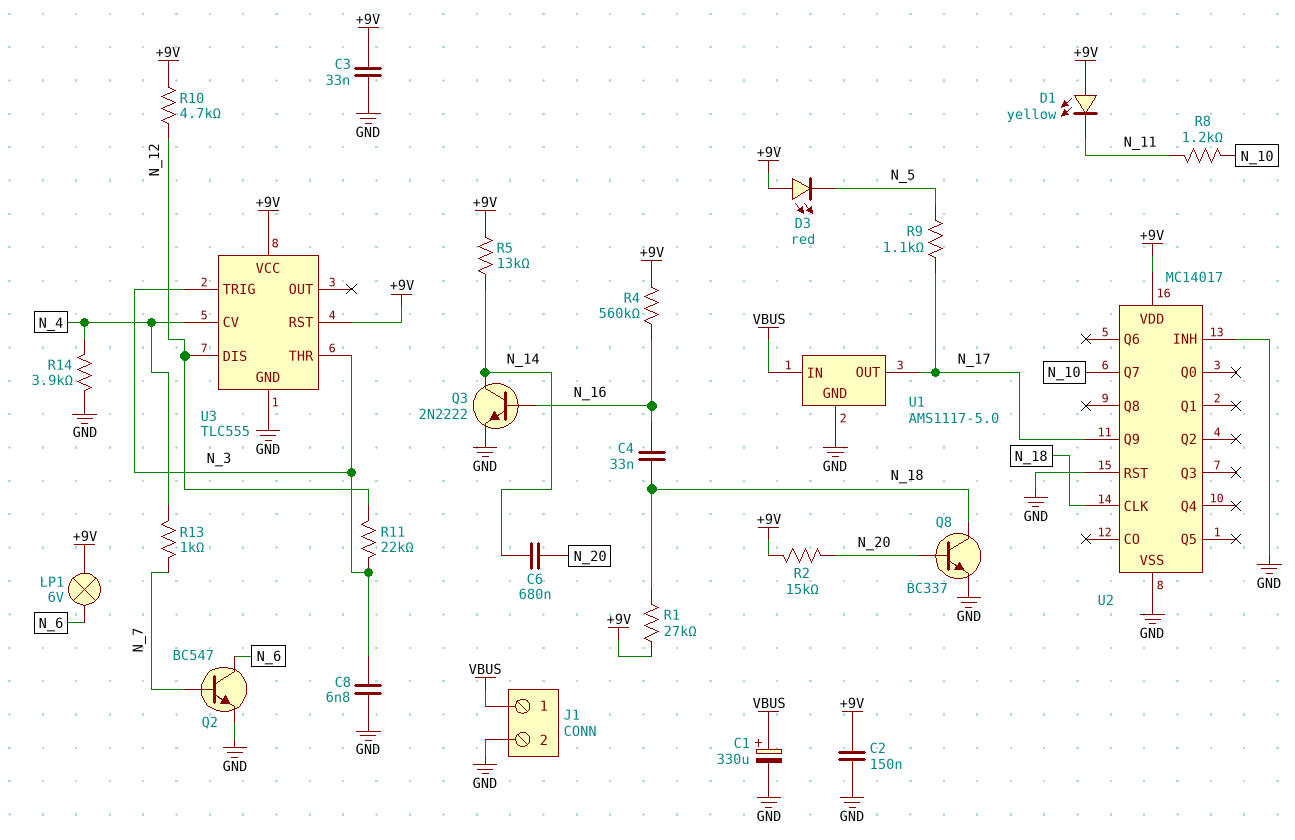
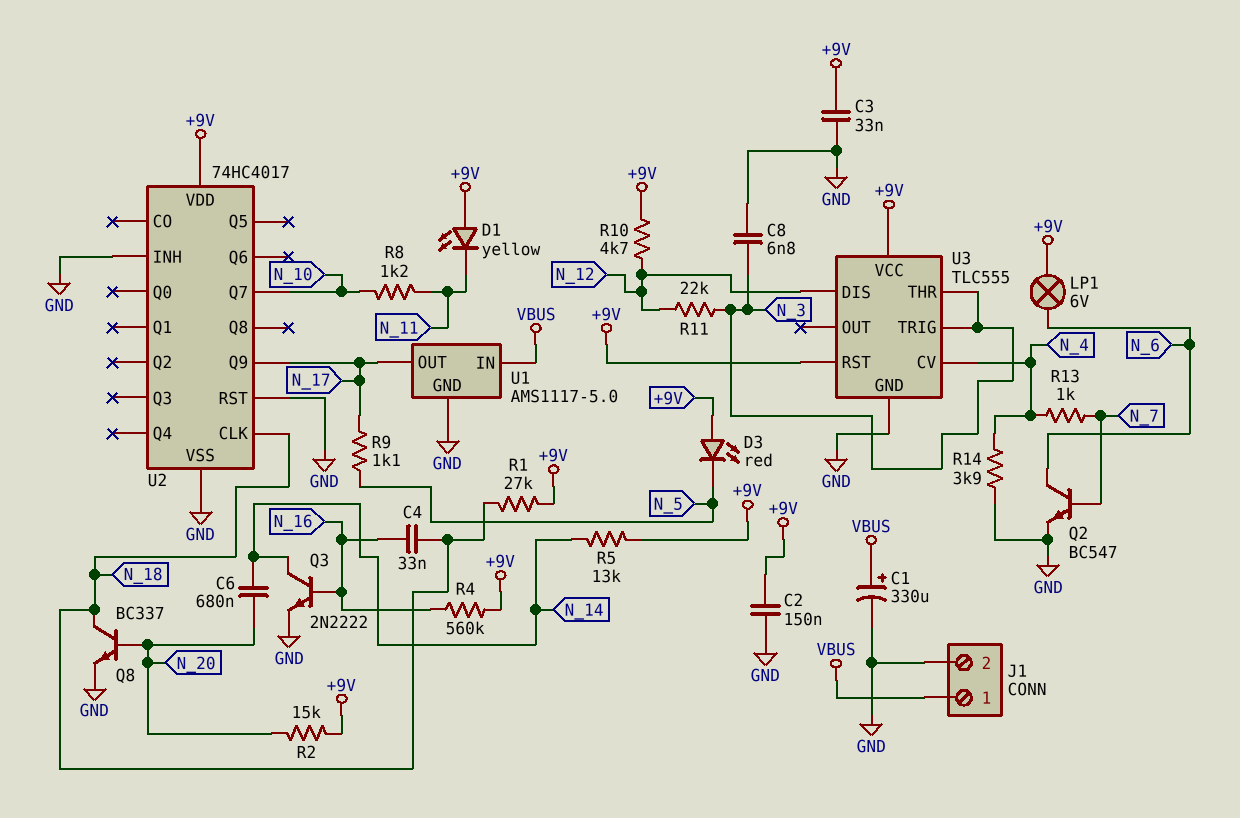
U2: MC14017 -> 74HC4017

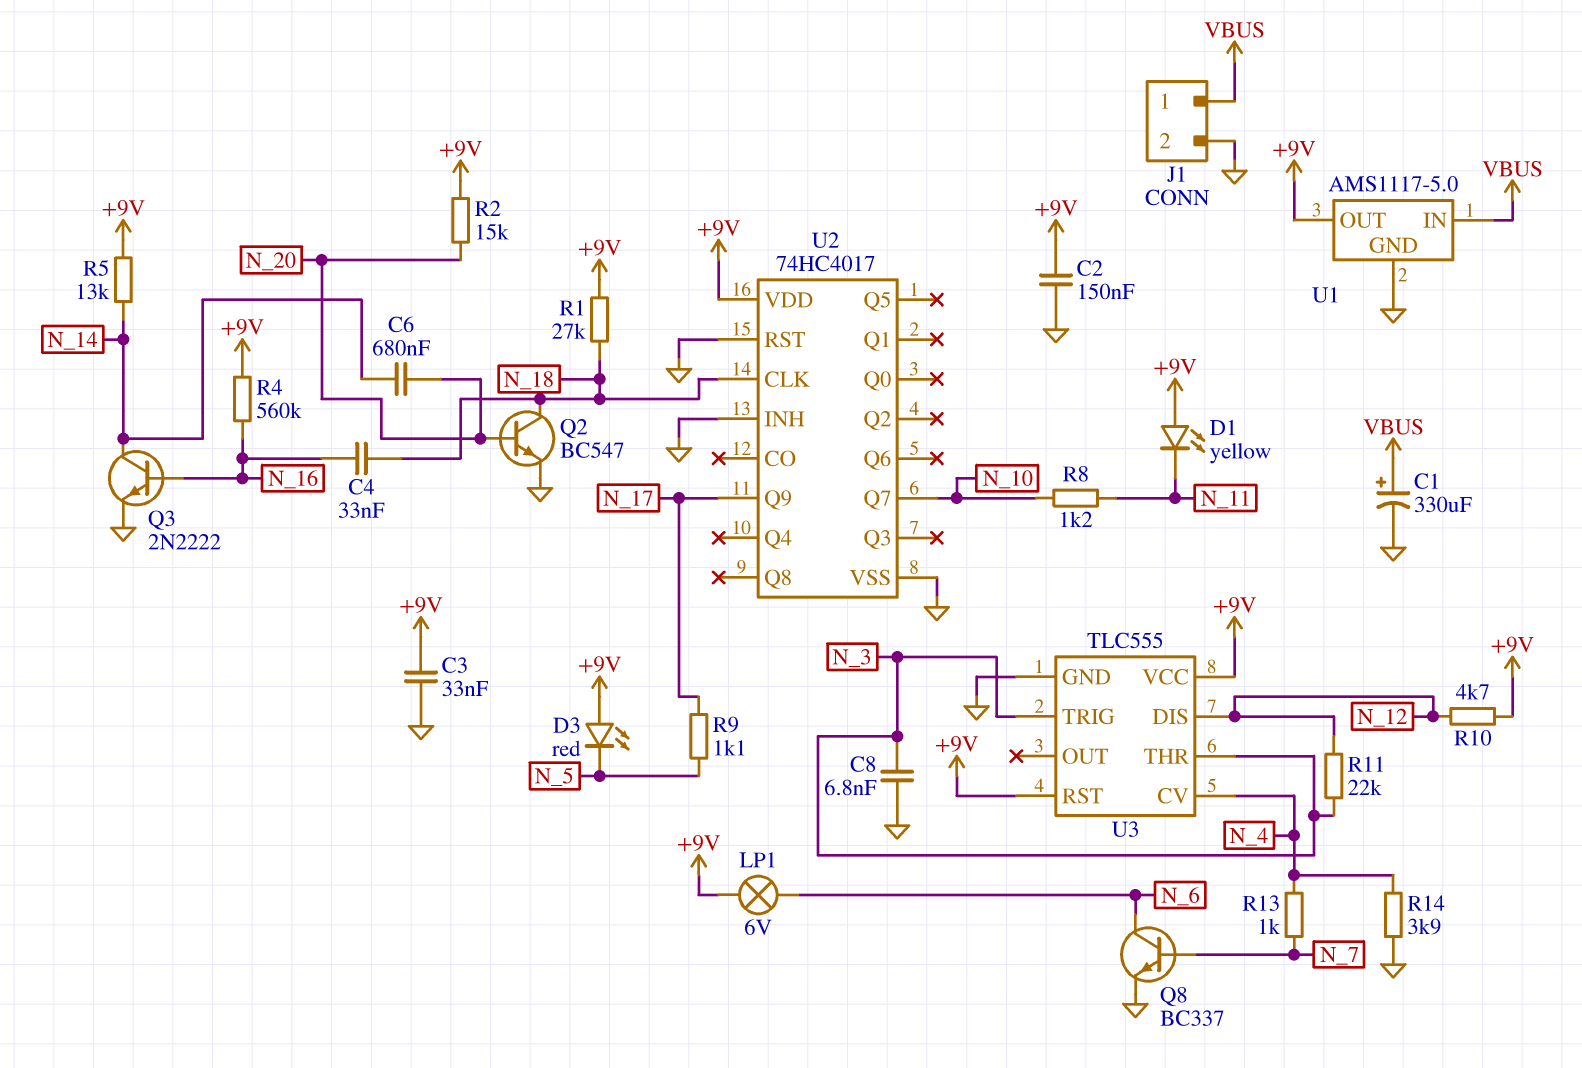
Q2: NPN BC547 (B N_7, C N_6, E GND) -> NPN BC547 (B N_20, C N_18, E GND)
Q8: NPN BC337 (B N_20, C N_18, E GND) -> NPN BC337 (B N_7, C N_6, E GND)
U1 pin OUT: N_17 -> +9V

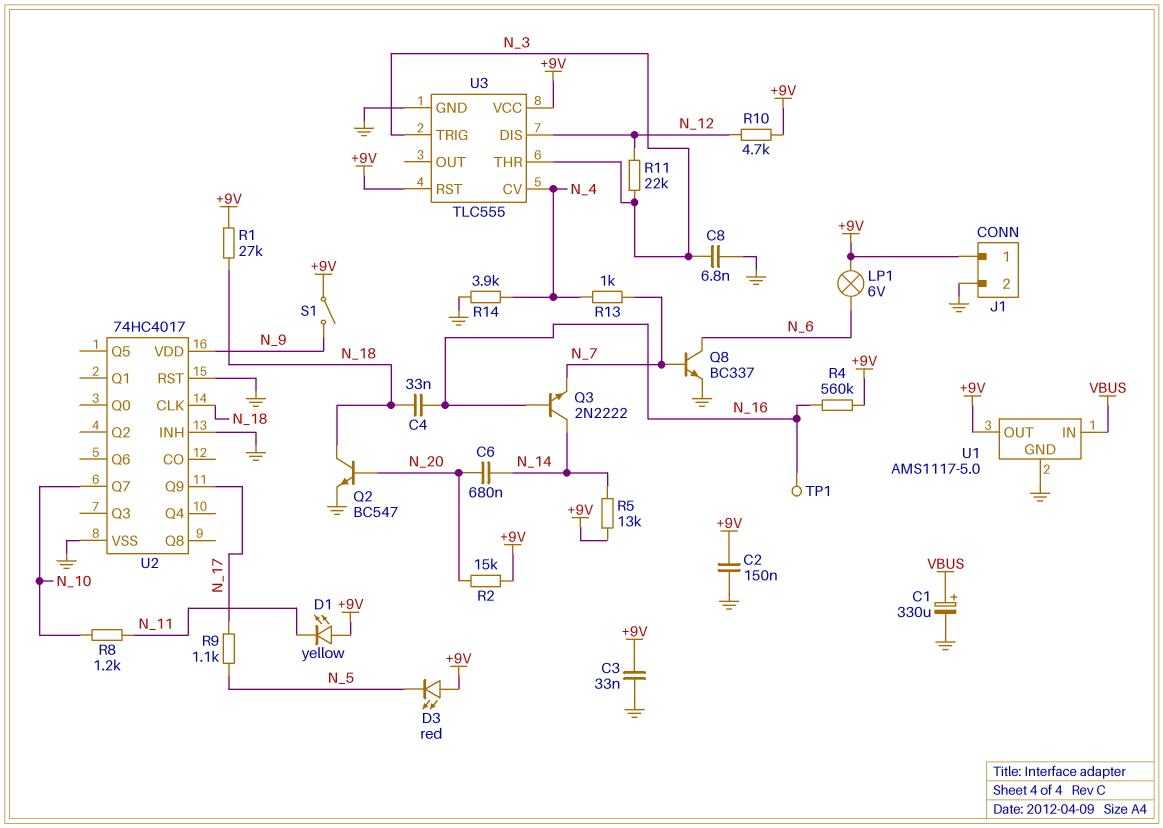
J1 pin 1: VBUS -> +9V
Q3: NPN 2N2222 (B N_16, C N_14, E GND) -> NPN 2N2222 (B N_16, C N_14, E N_7)
S1: none -> switch (+9V, N_9)
TP1: none -> test point (N_16)
U2 pin VDD: +9V -> N_9

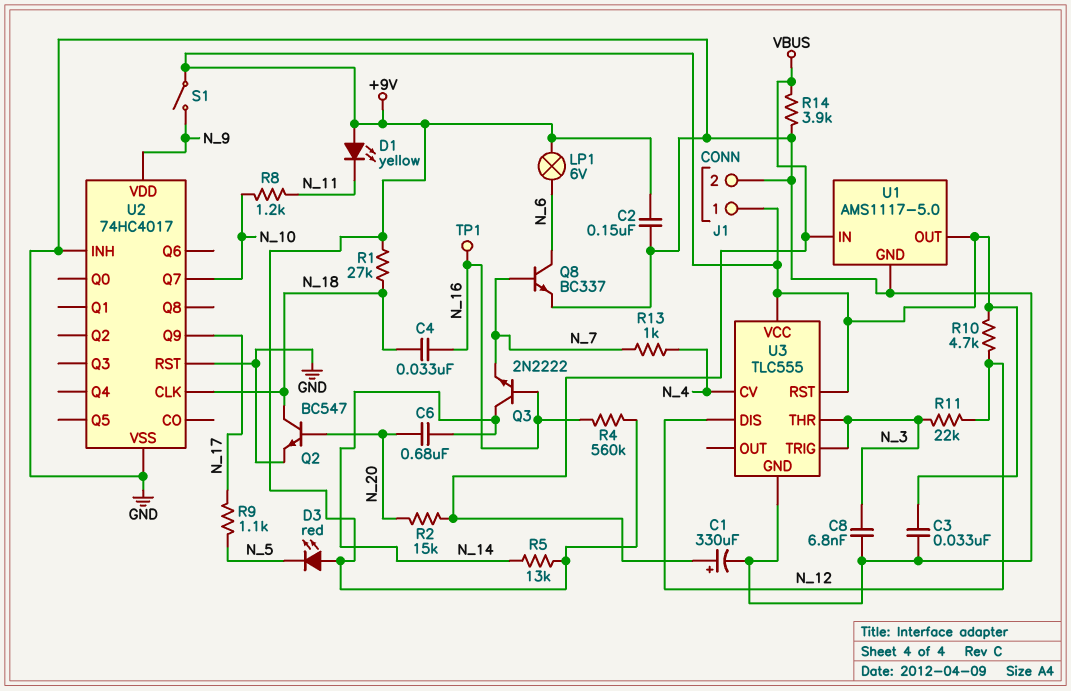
R2: 15k (+9V, N_20) -> 15k (N_20, VBUS)
R14: 3.9k (GND, N_4) -> 3.9k (GND, VBUS)

